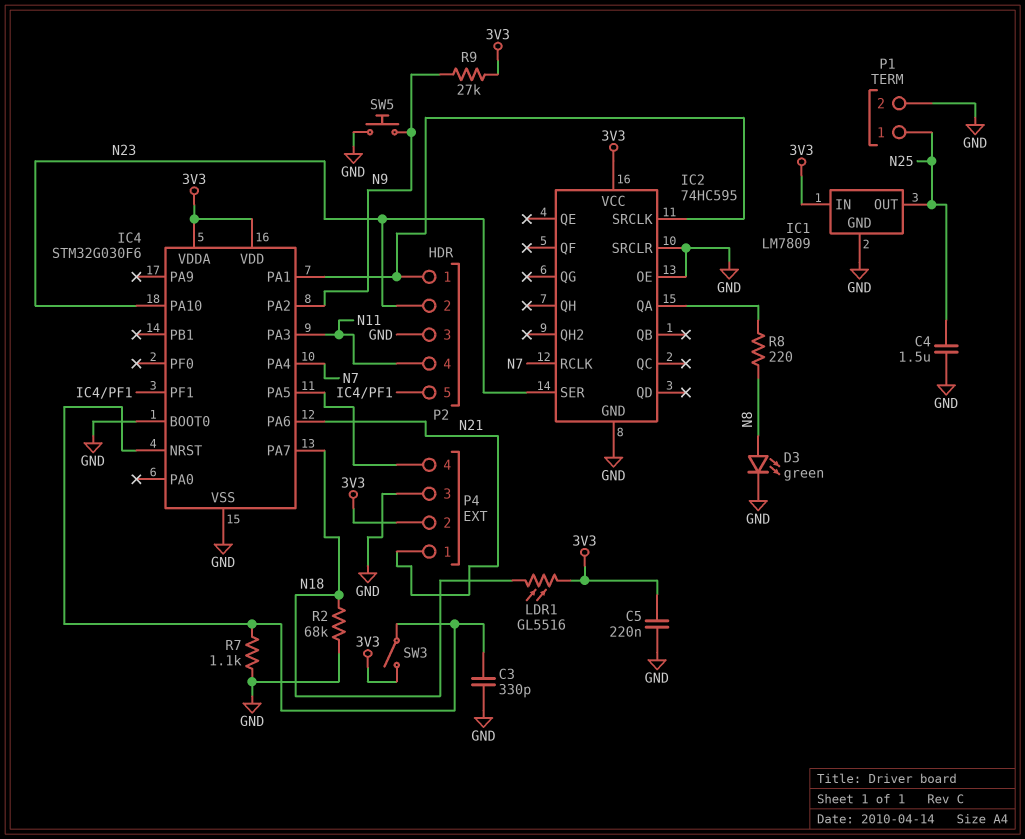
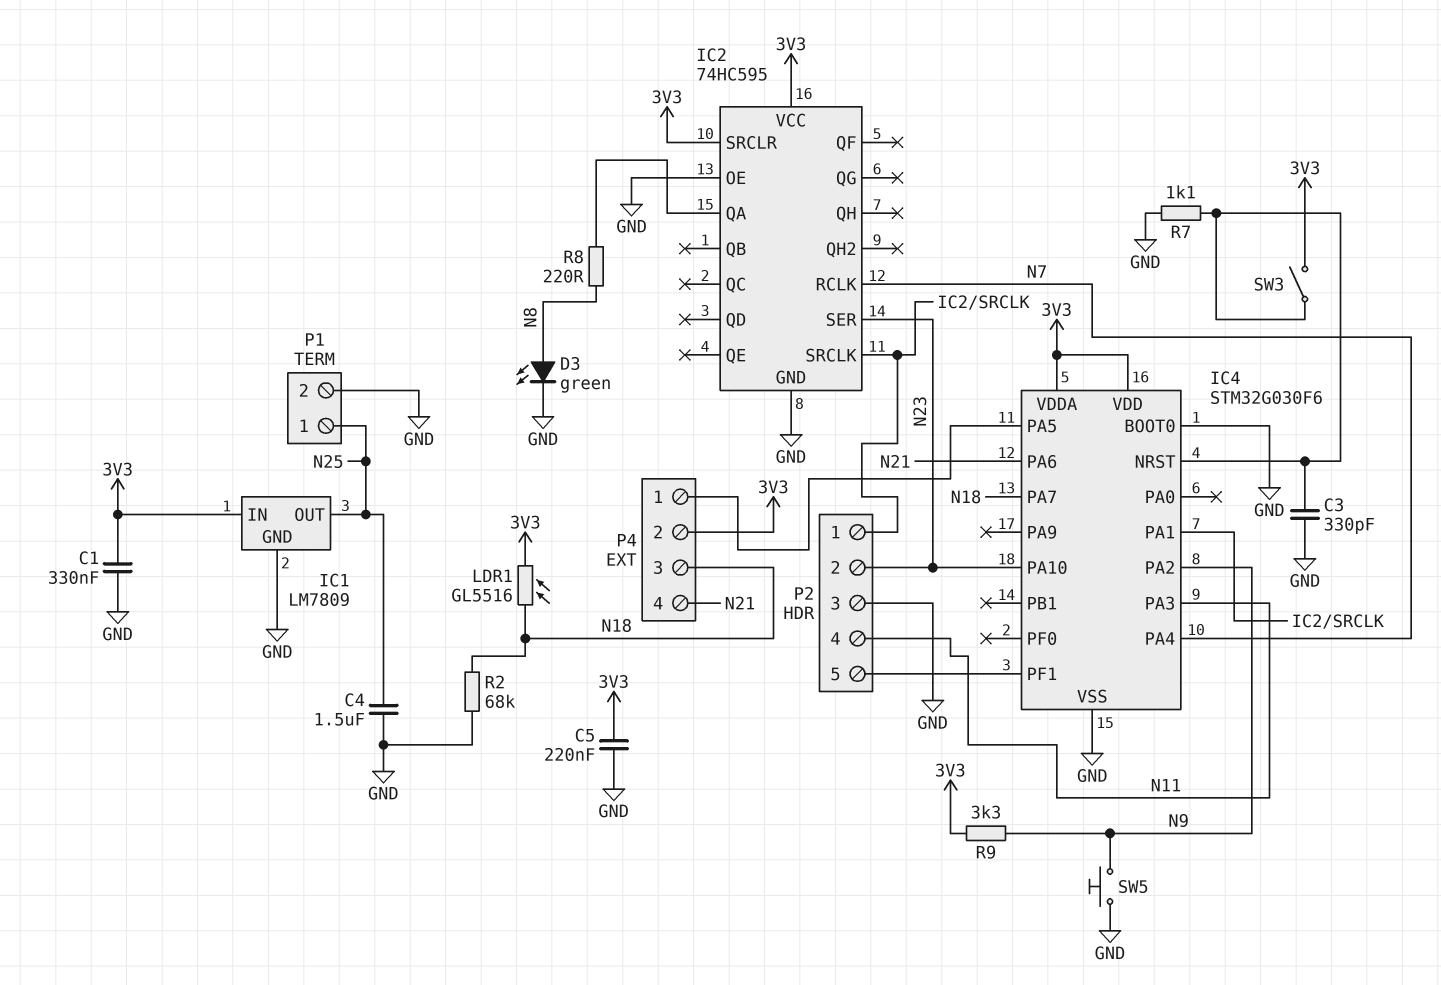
C1: none -> 330nF (3V3, GND)
IC2 pin SRCLR: GND -> 3V3
P4 pin 1: N21 -> IC4/PA5
P4 pin 3: GND -> N18
P4 pin 4: IC4/PA5 -> N21
R9: 27k (3V3, N9) -> 3.3k (3V3, N9)

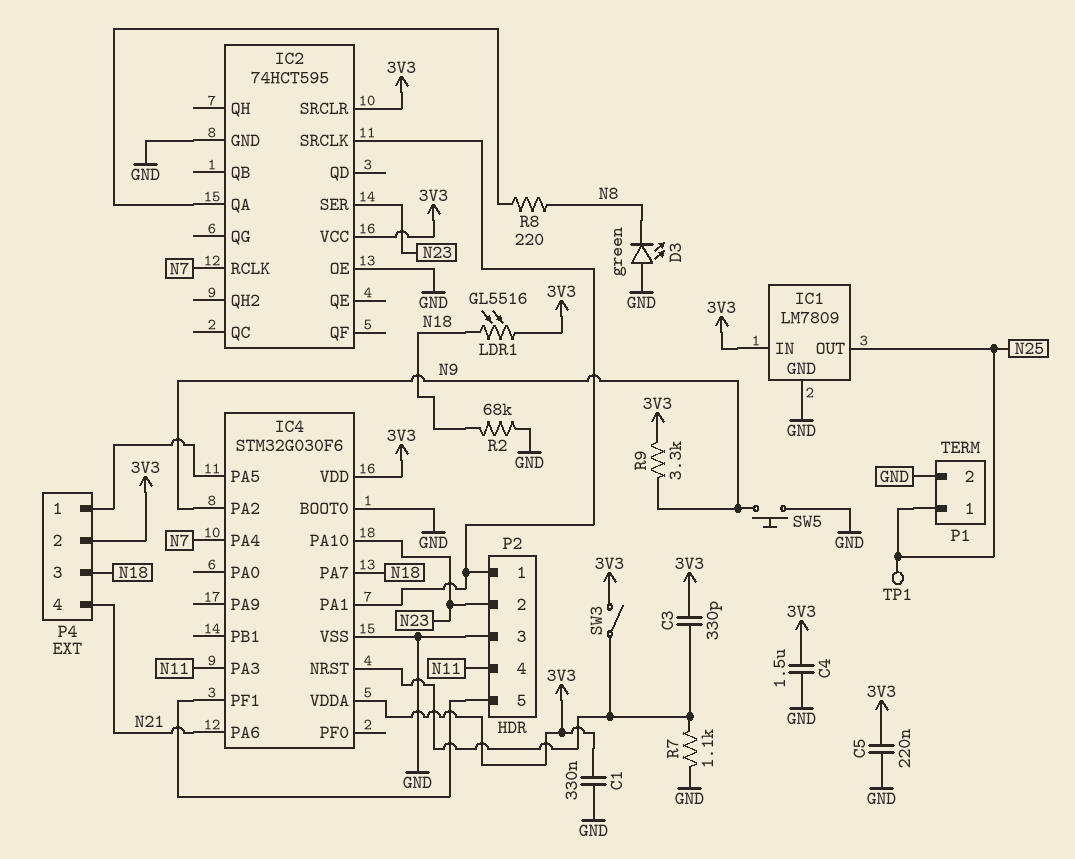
C3: 330pF (GND, IC4/NRST) -> 330pF (3V3, IC4/NRST)
C4: 1.5uF (GND, N25) -> 1.5uF (3V3, GND)
D3: LED green (A N8, K GND) -> LED green (A GND, K N8)
IC2: 74HC595 -> 74HCT595
TP1: none -> test point (N25)

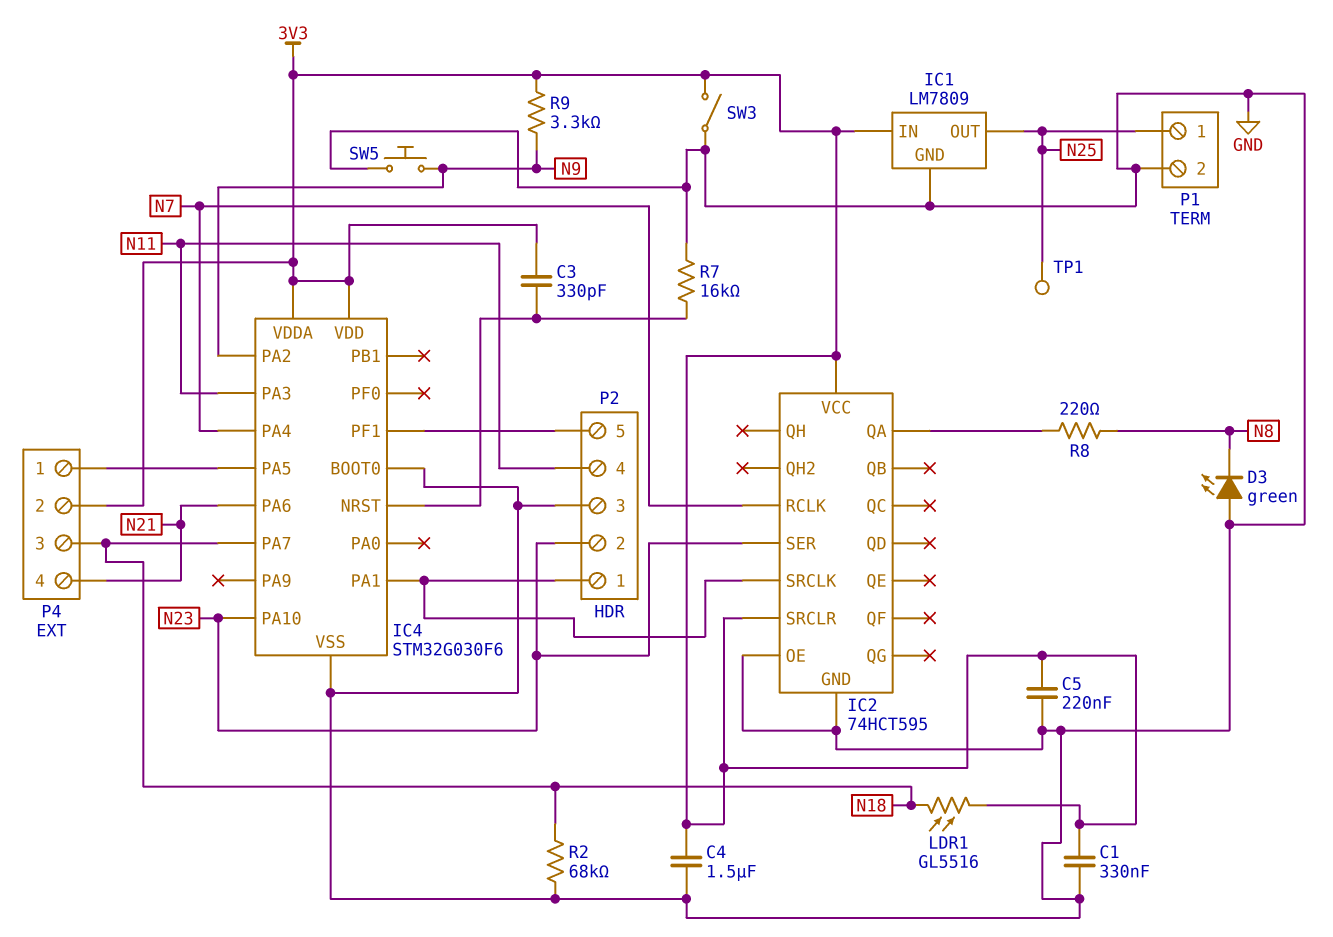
R7: 1.1k (GND, IC4/NRST) -> 16k (GND, IC4/NRST)
SW3: switch (3V3, IC4/NRST) -> switch (3V3, GND)

